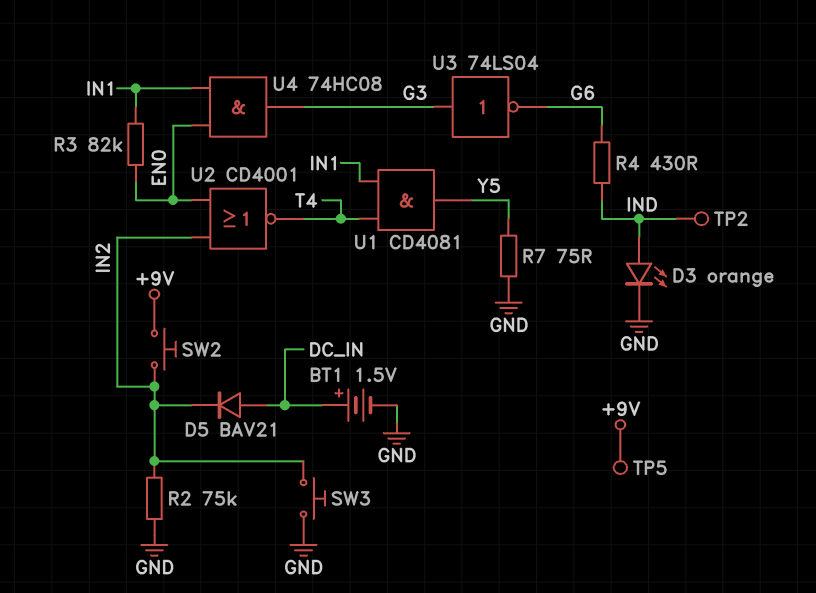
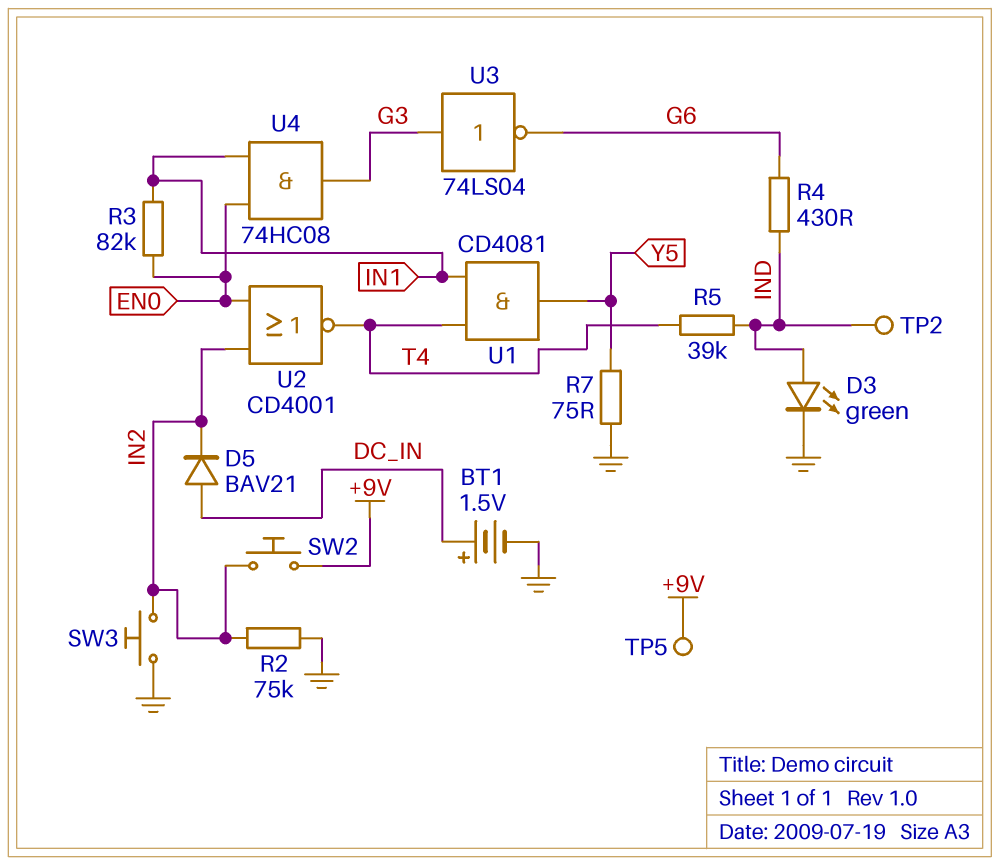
D3: LED orange (A IND, K GND) -> LED green (A IND, K GND)
R5: none -> 39k (IND, T4)

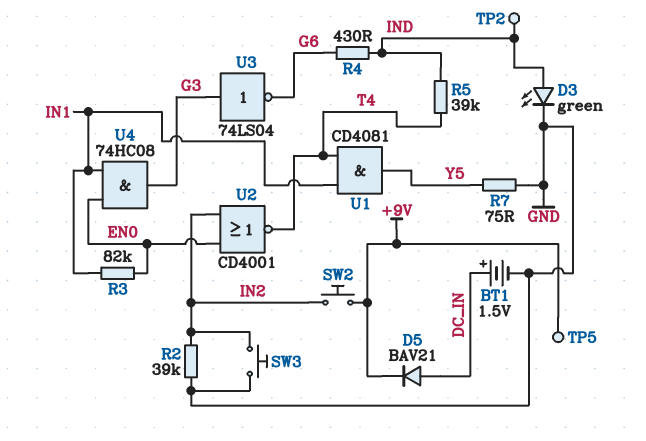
D5: diode BAV21 (A DC_IN, K IN2) -> diode BAV21 (A DC_IN, K +9V)
R2: 75k (GND, IN2) -> 39k (GND, IN2)

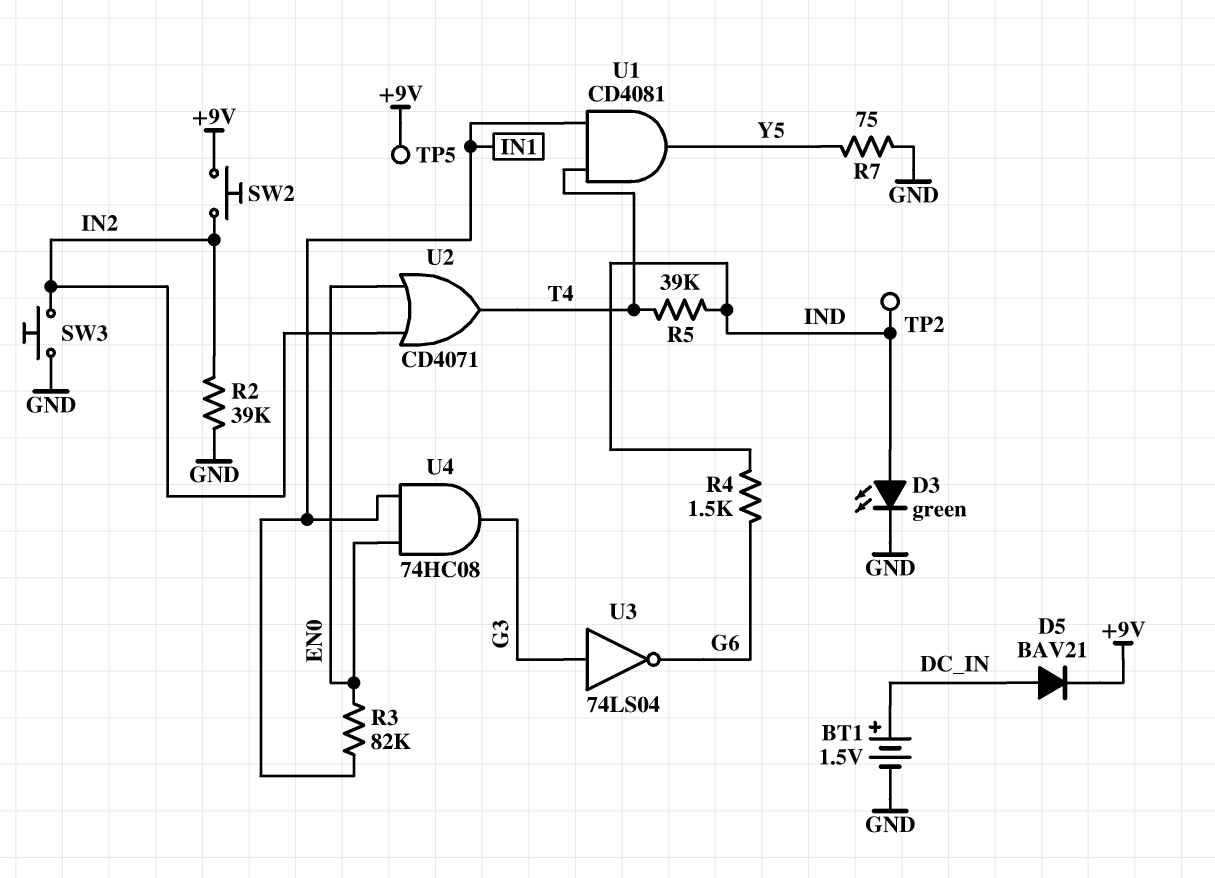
R4: 430 (G6, IND) -> 1.5k (G6, IND)
U2: NOR CD4001 (in EN0, in IN2, out T4) -> OR CD4071 (in EN0, in IN2, out T4)

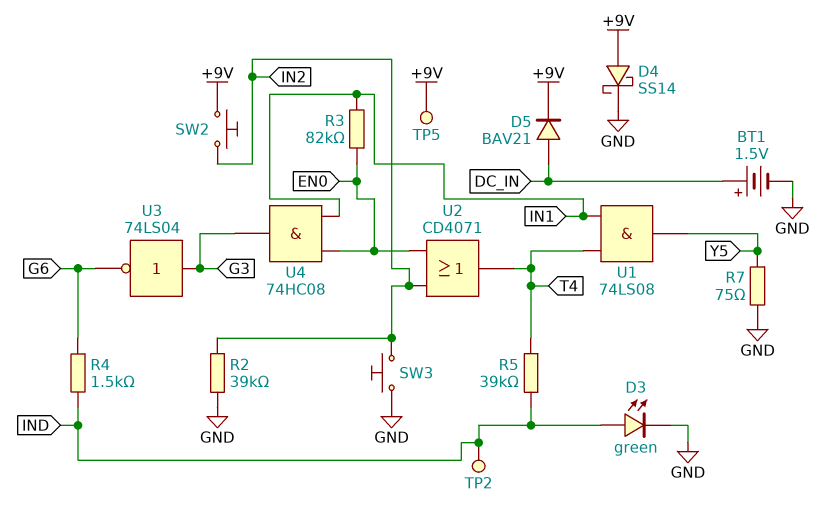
D4: none -> schottky SS14 (A +9V, K GND)
U1: AND CD4081 (in IN1, in T4, out Y5) -> AND 74LS08 (in IN1, in T4, out Y5)

